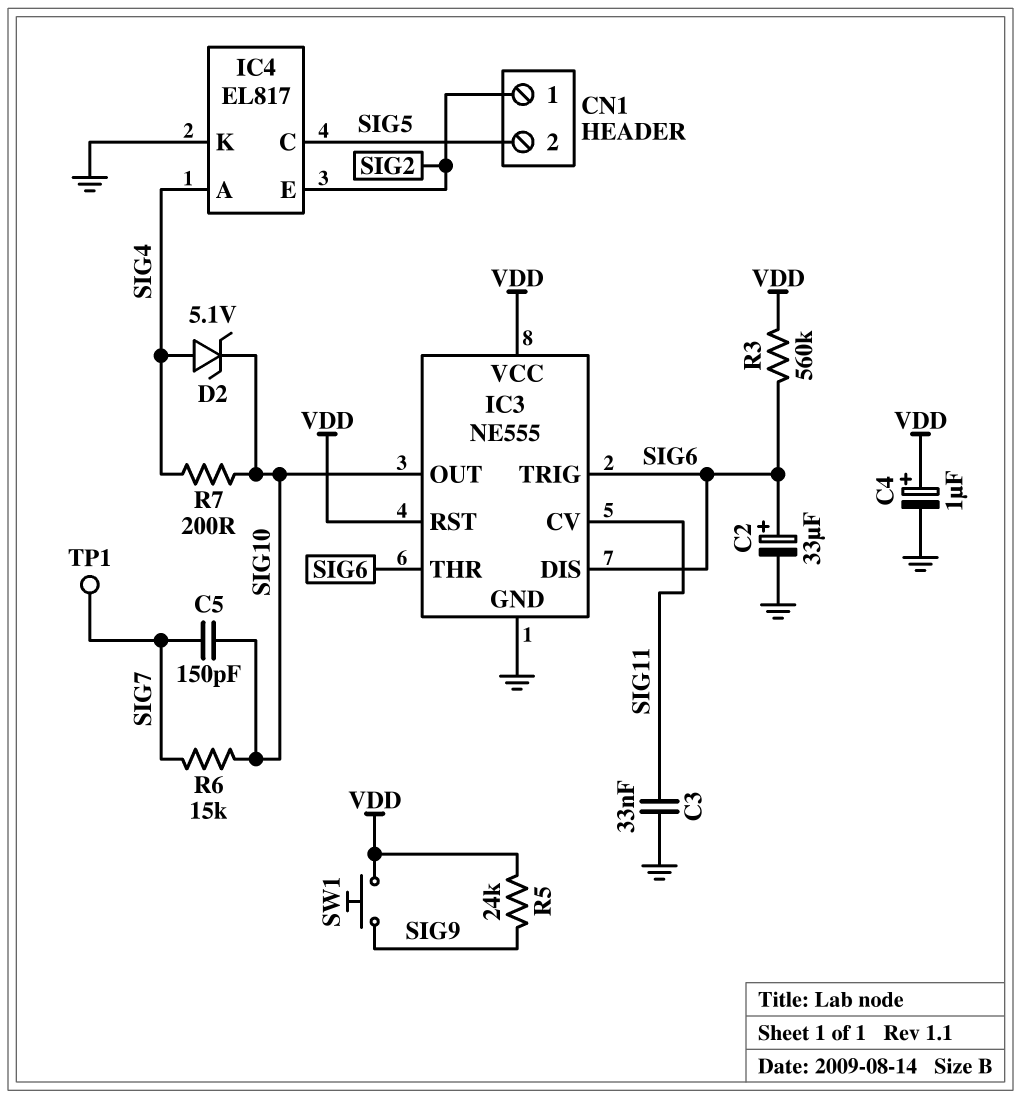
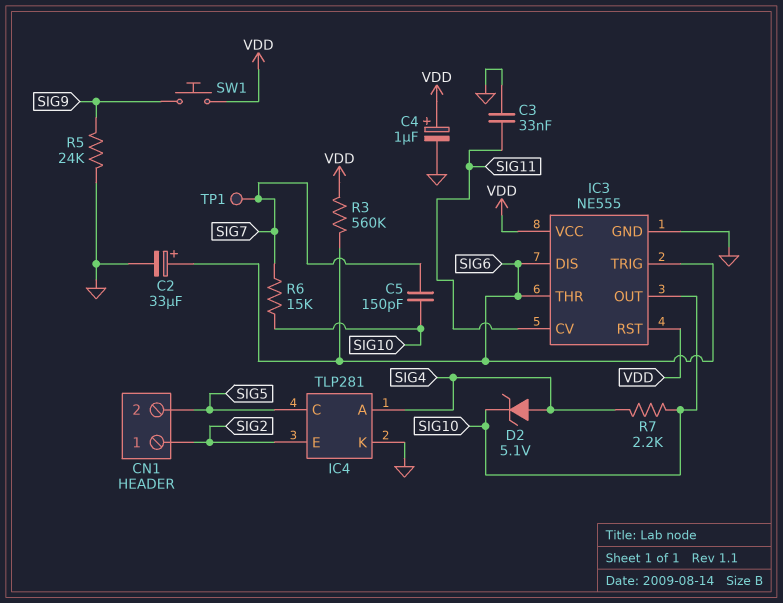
IC4: EL817 -> TLP281
R5: 24k (SIG9, VDD) -> 24k (GND, SIG9)
R7: 200 (SIG4, SIG10) -> 2.2k (SIG4, SIG10)

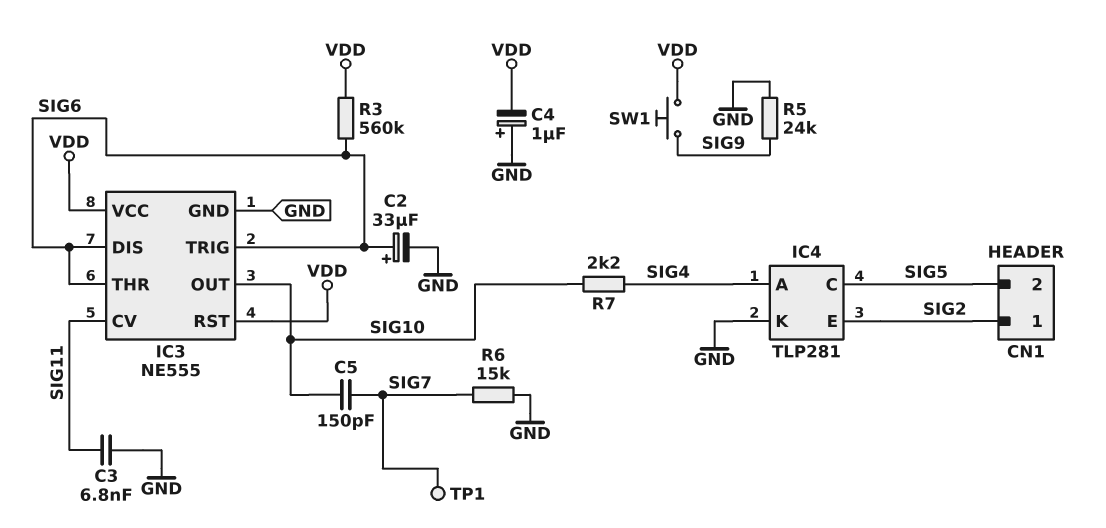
C3: 33nF (GND, SIG11) -> 6.8nF (GND, SIG11)
C4: 1uF (plus VDD, minus GND) -> 1uF (plus GND, minus VDD)
D2: zener 5.1V (A SIG4, K SIG10) -> none
R6: 15k (SIG7, SIG10) -> 15k (GND, SIG7)

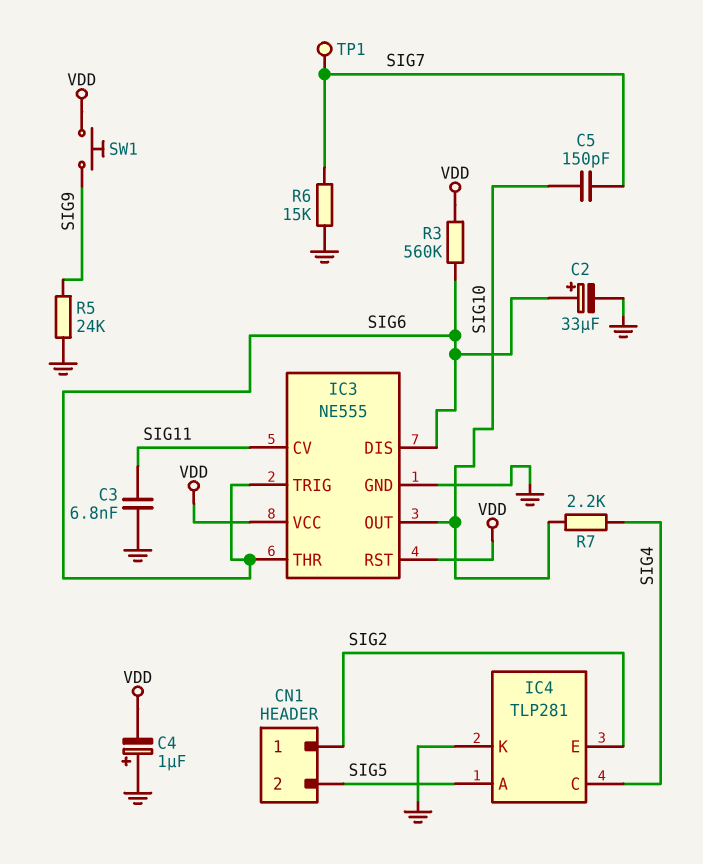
IC4 pin A: SIG4 -> SIG5
IC4 pin C: SIG5 -> SIG4

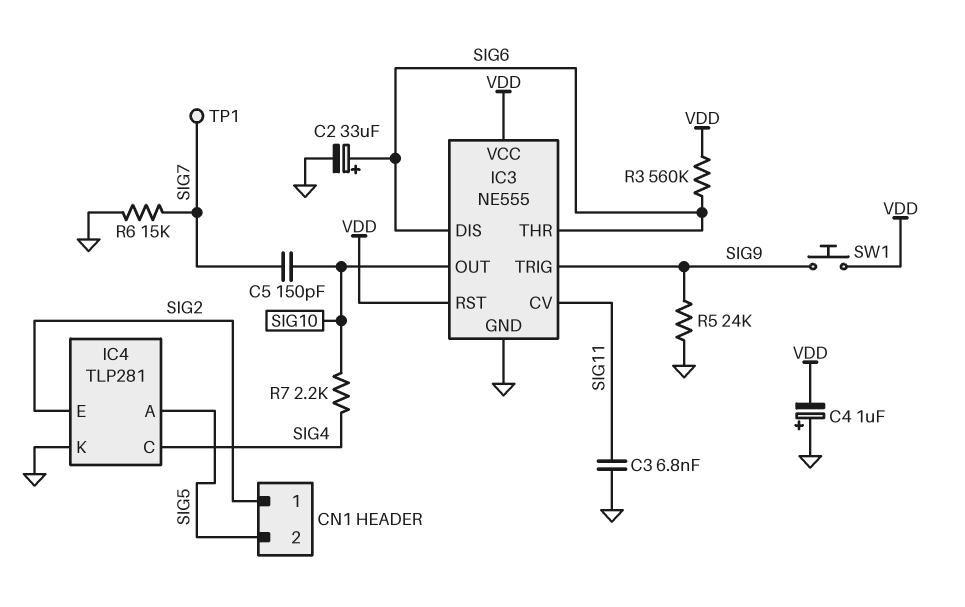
IC3 pin TRIG: SIG6 -> SIG9

